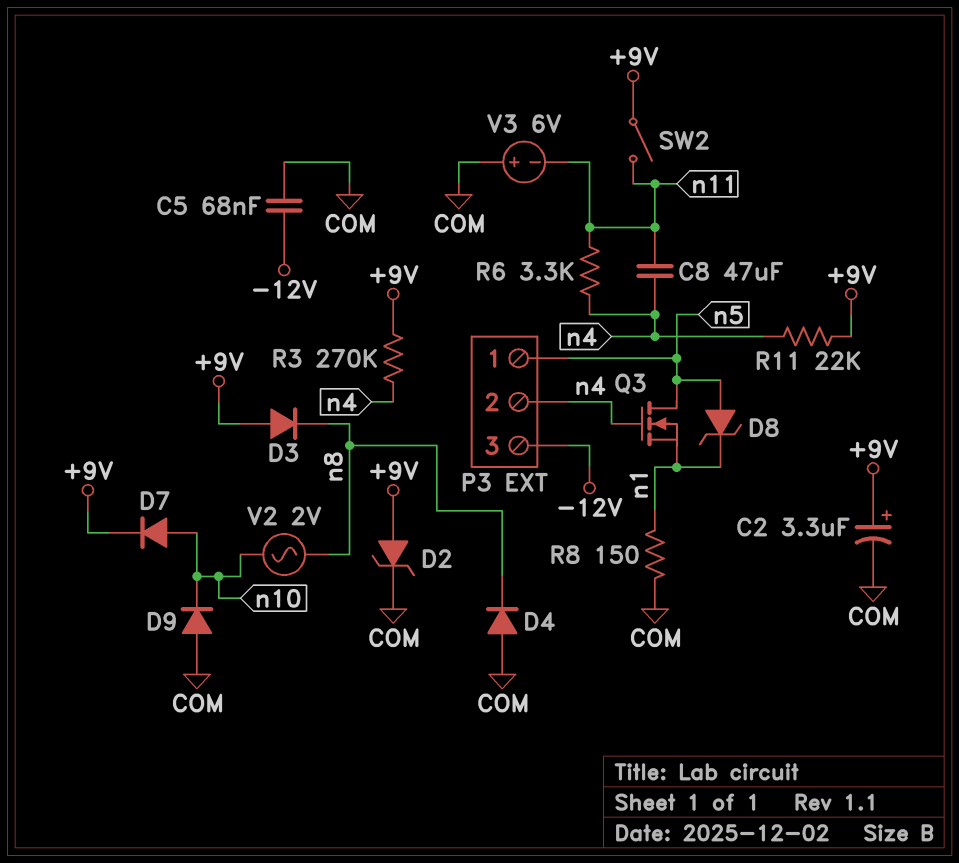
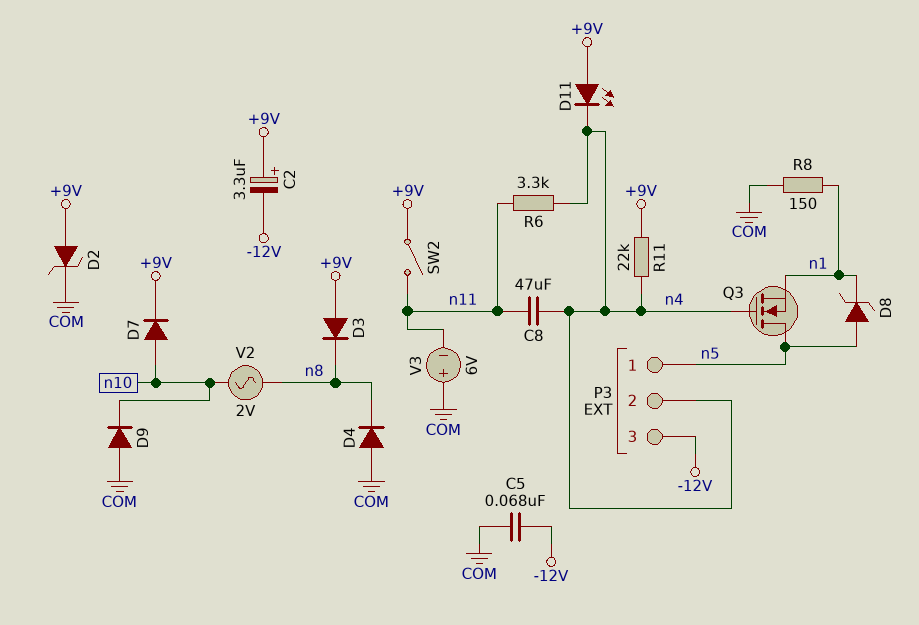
C2: 3.3uF (plus +9V, minus COM) -> 3.3uF (plus +9V, minus -12V)
D11: none -> LED (A +9V, K n4)
R3: 270k (+9V, n4) -> none

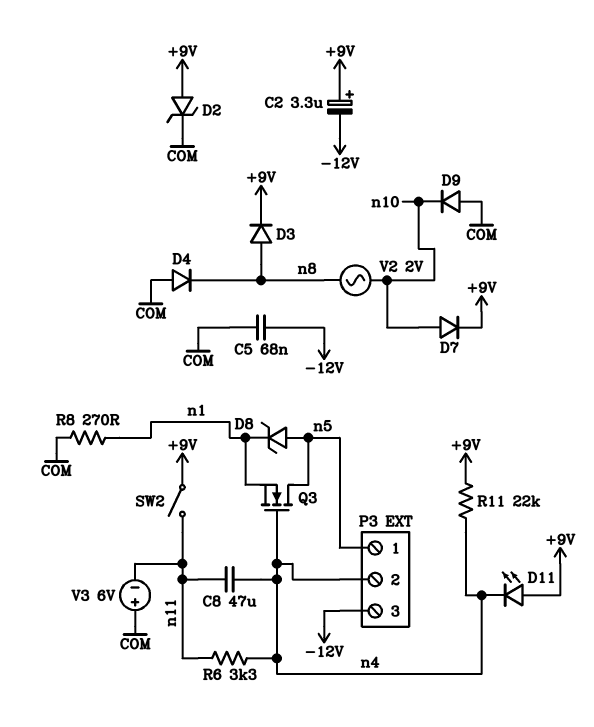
D3: diode (A +9V, K n8) -> diode (A n8, K +9V)
R8: 150 (COM, n1) -> 270 (COM, n1)

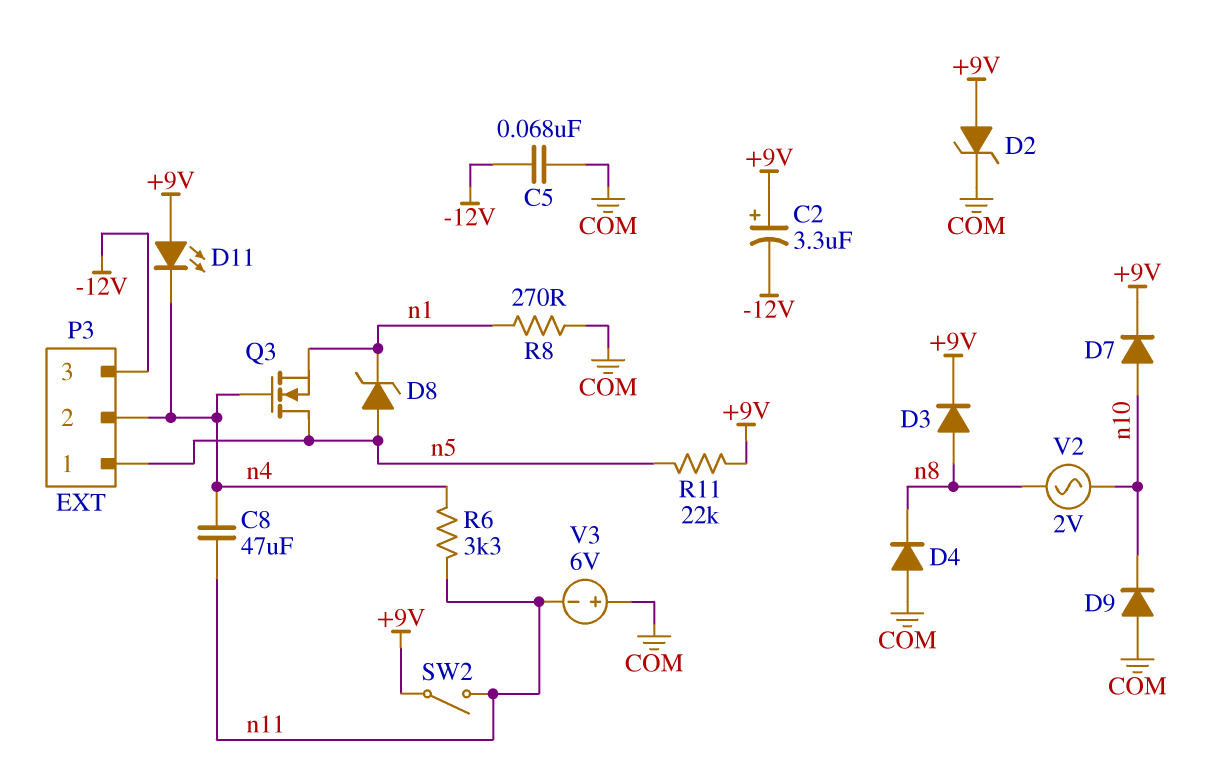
R11: 22k (+9V, n4) -> 22k (+9V, n5)

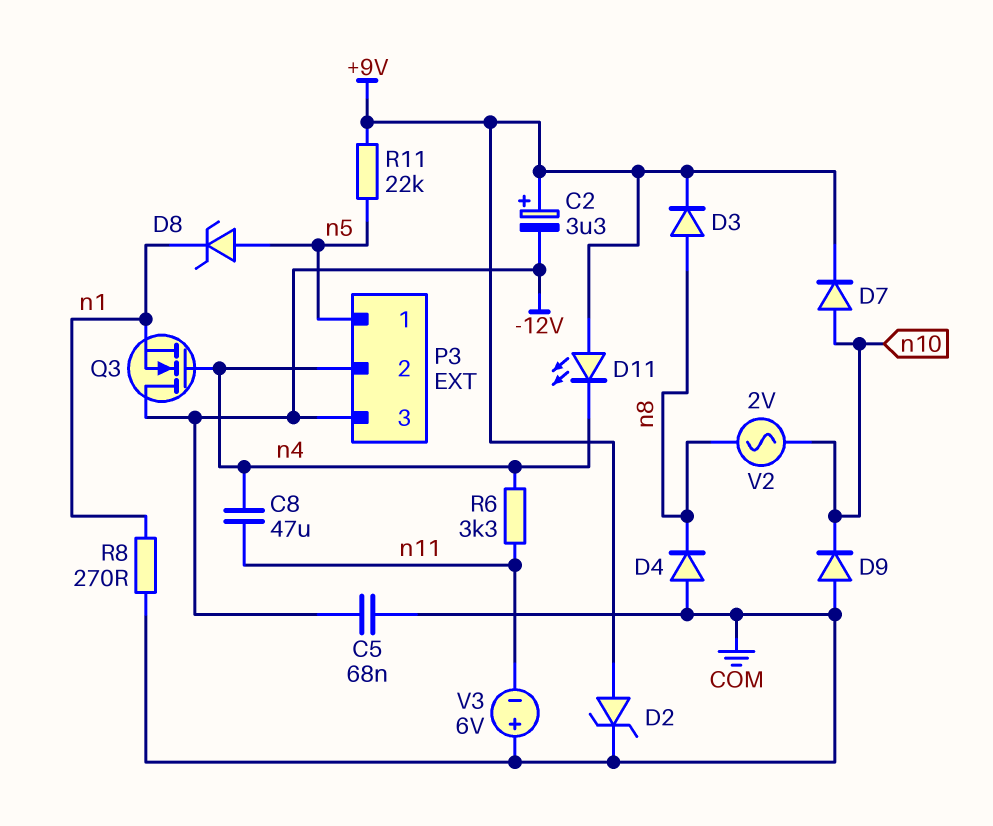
Q3: NMOS (G n4, D n5, S n1) -> NMOS (G n4, D -12V, S n1)
SW2: switch (+9V, n11) -> none

